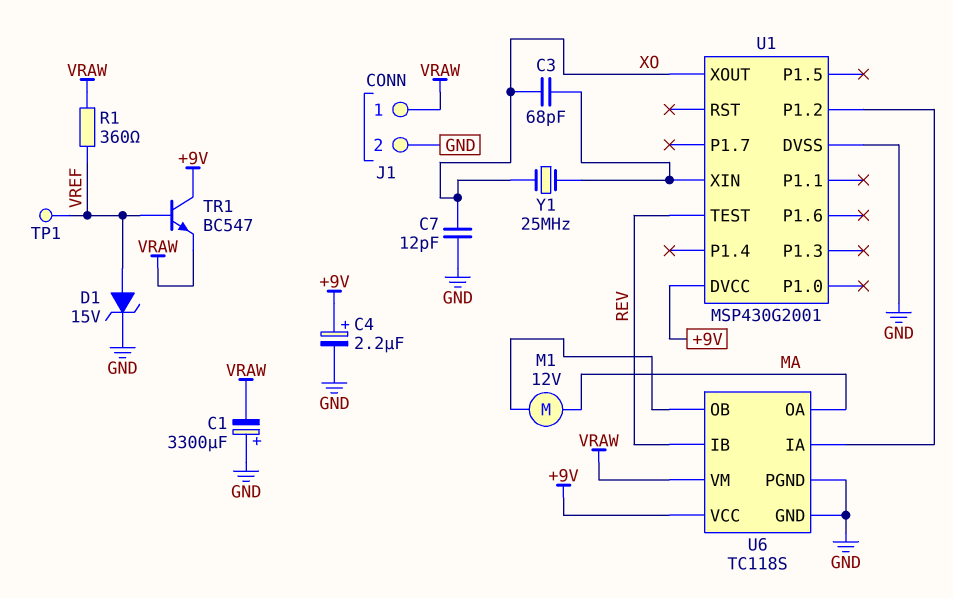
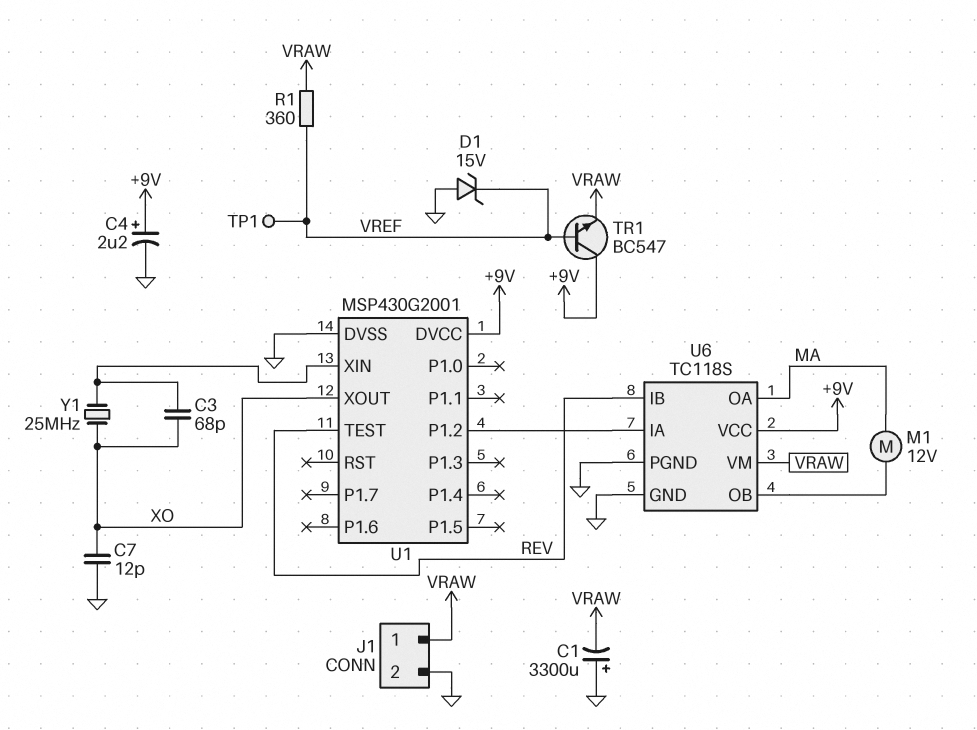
D1: zener 15V (A VREF, K GND) -> zener 15V (A GND, K VREF)

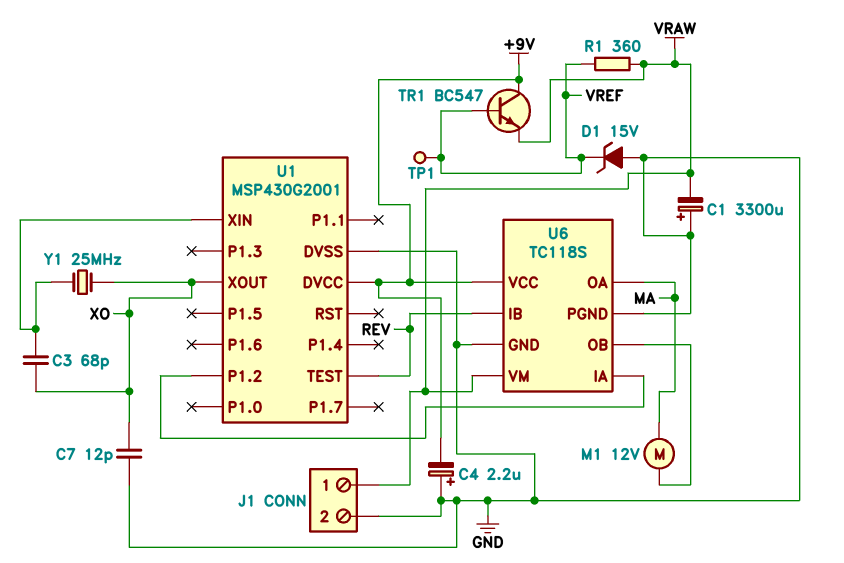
C4: 2.2uF (plus +9V, minus GND) -> 2.2uF (plus GND, minus +9V)

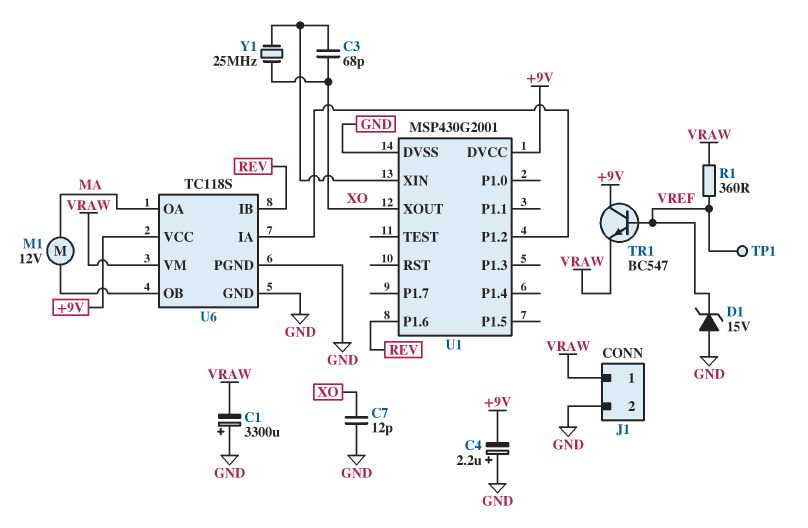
U1 pin P1.6: none -> REV
U1 pin TEST: REV -> none

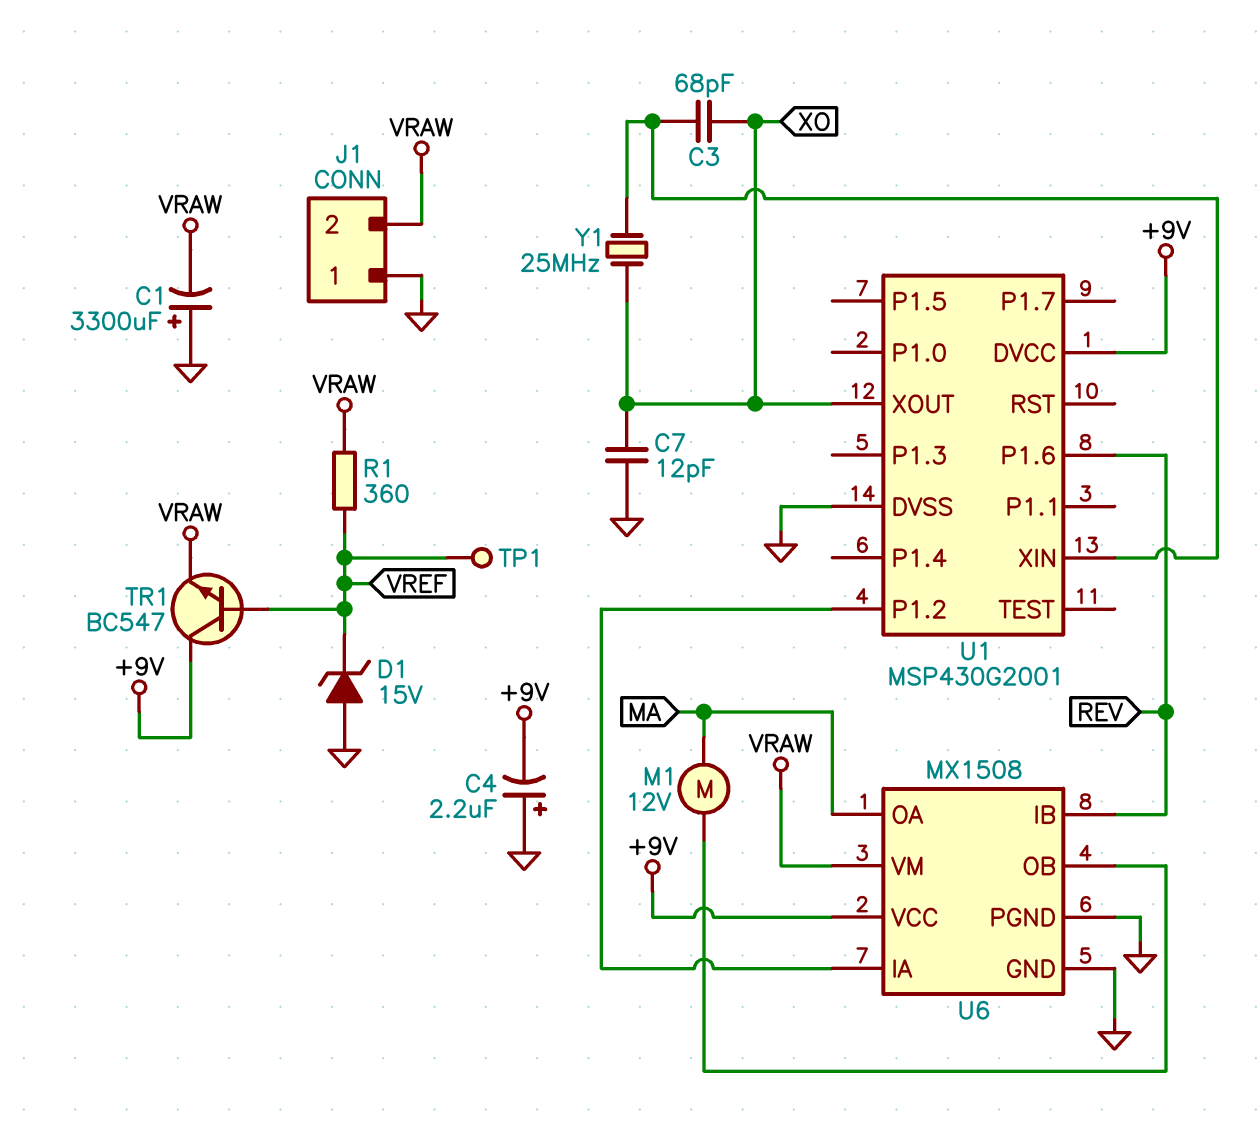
J1 pin 1: VRAW -> GND
J1 pin 2: GND -> VRAW
U6: TC118S -> MX1508

